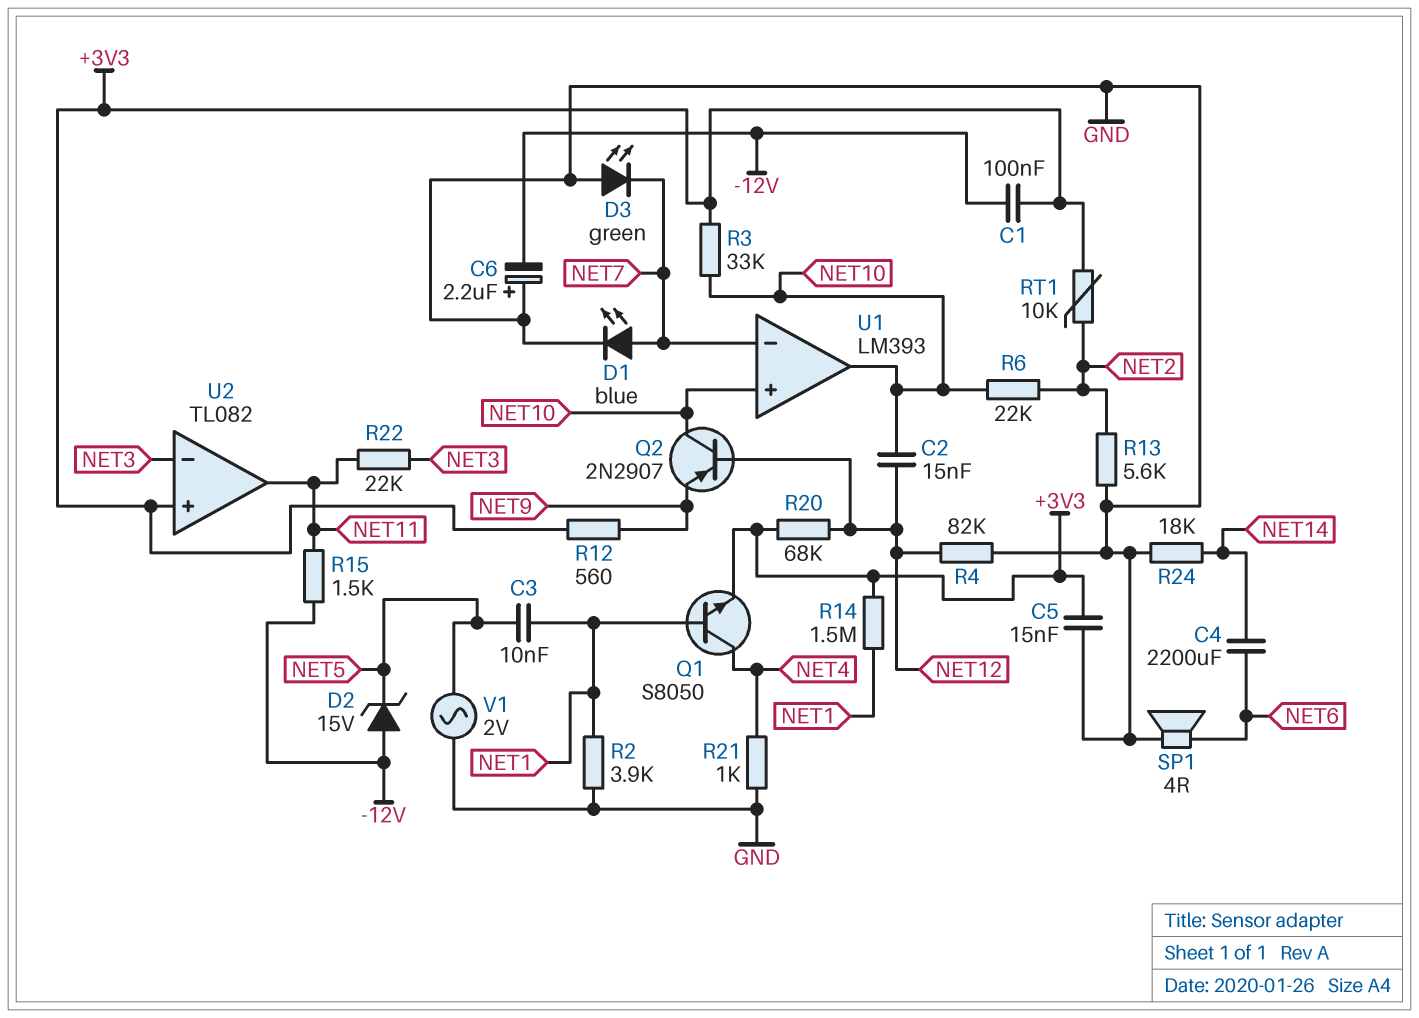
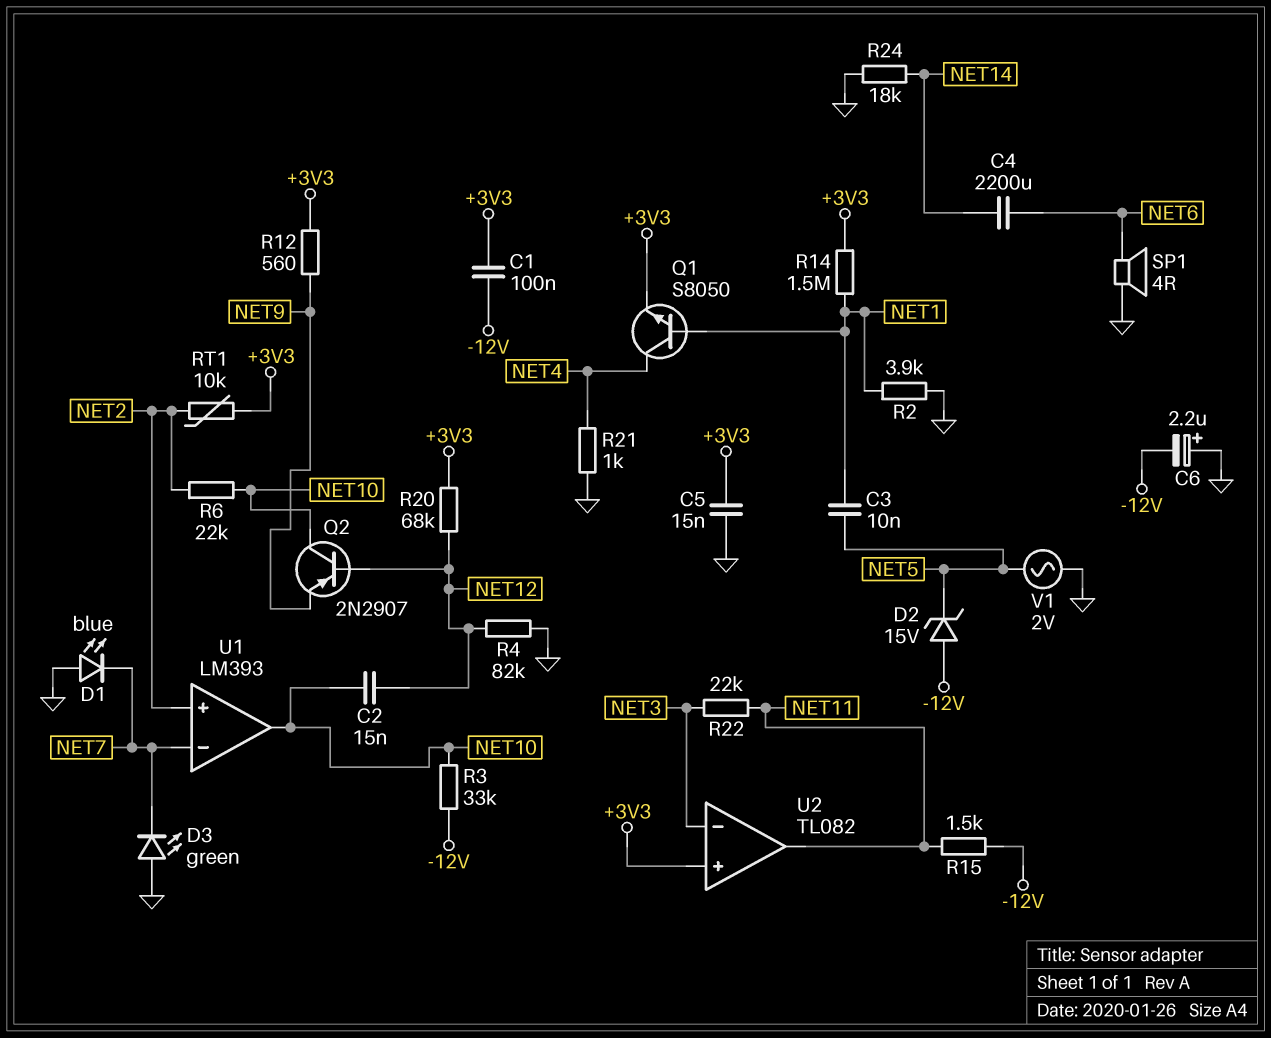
D1: LED blue (A NET7, K GND) -> LED blue (A GND, K NET7)
R3: 33k (+3V3, NET10) -> 33k (-12V, NET10)
R13: 5.6k (GND, NET2) -> none
U1 pin in+: NET10 -> NET2

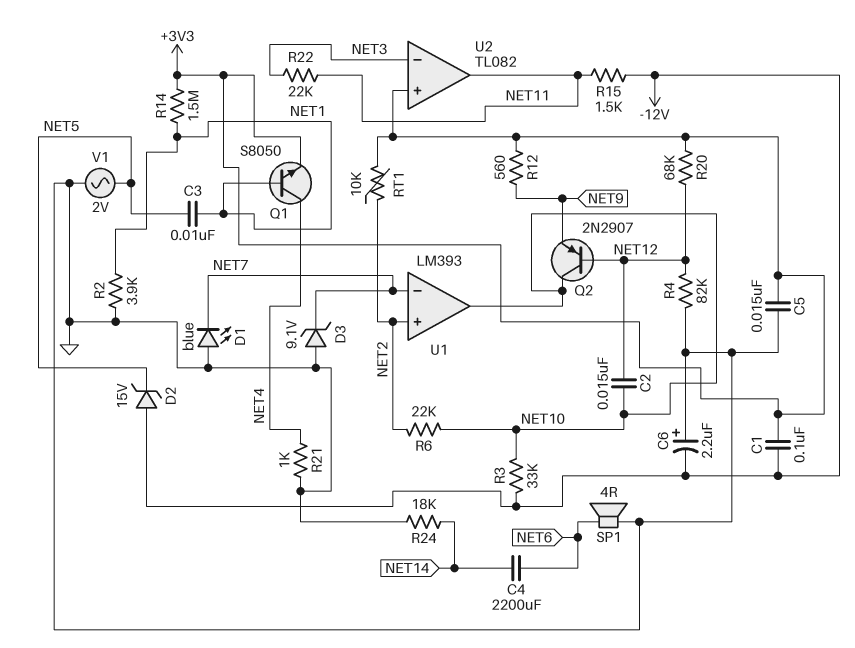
D3: LED green (A GND, K NET7) -> zener 9.1V (A GND, K NET7)

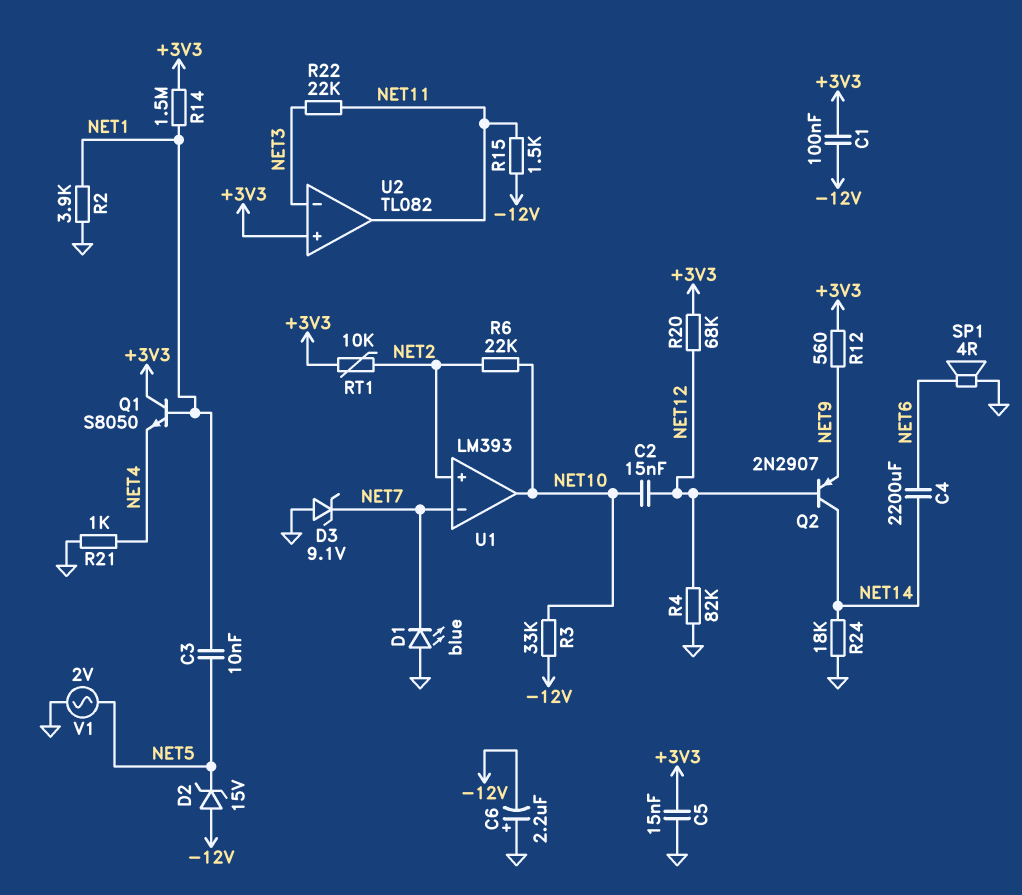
Q1: NPN S8050 (B NET1, C NET4, E +3V3) -> NPN S8050 (B NET1, C +3V3, E NET4)
Q2: PNP 2N2907 (B NET12, C NET10, E NET9) -> PNP 2N2907 (B NET12, C NET14, E NET9)

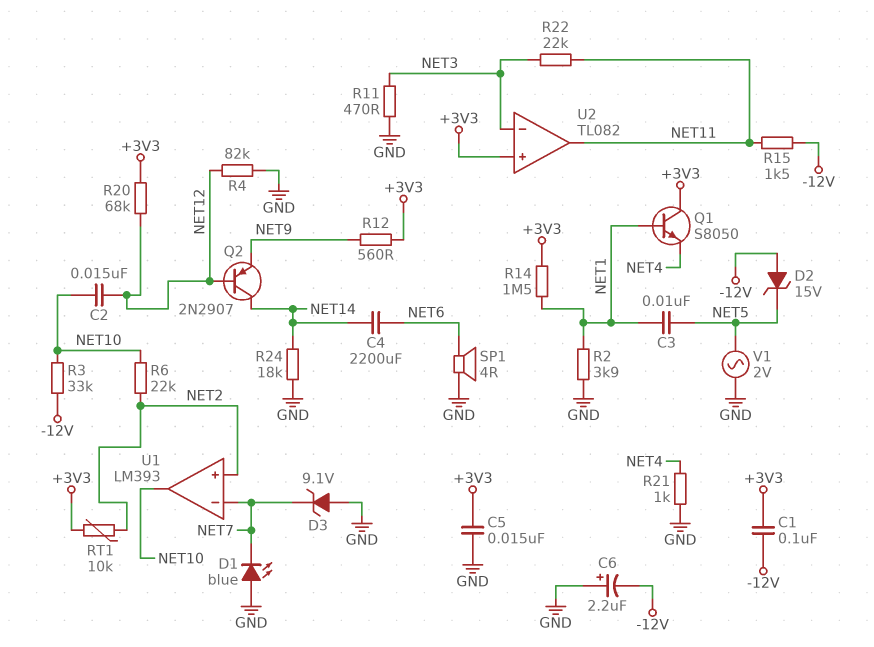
R11: none -> 470 (GND, NET3)

